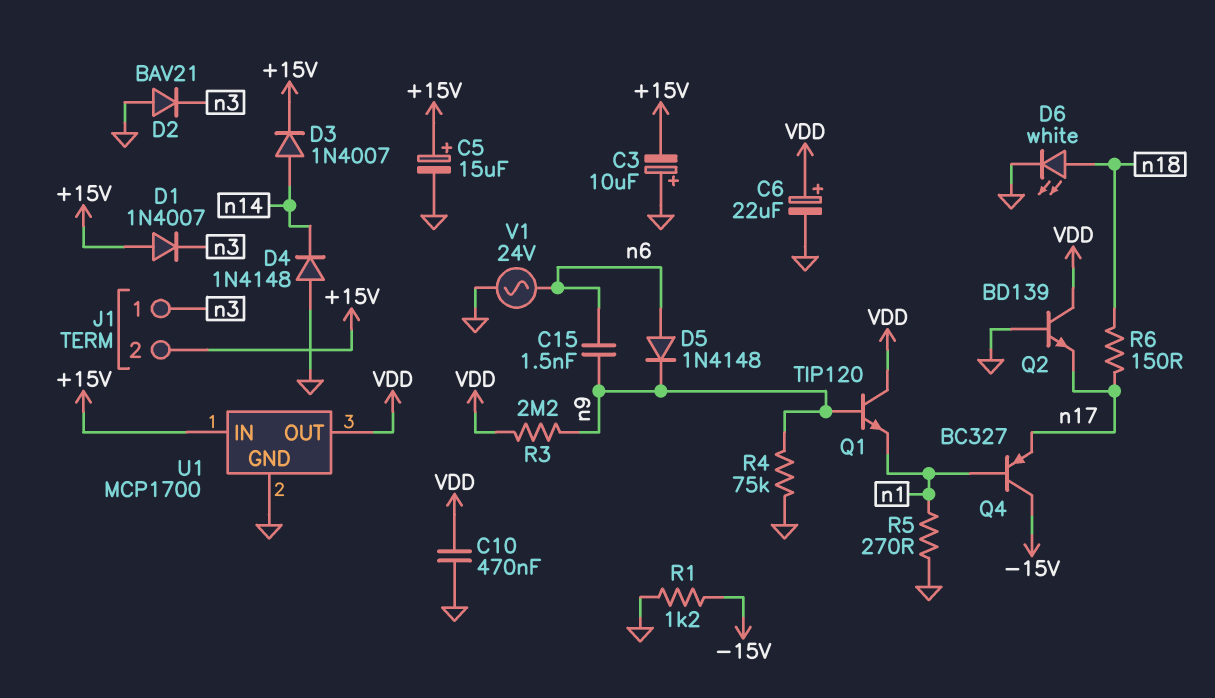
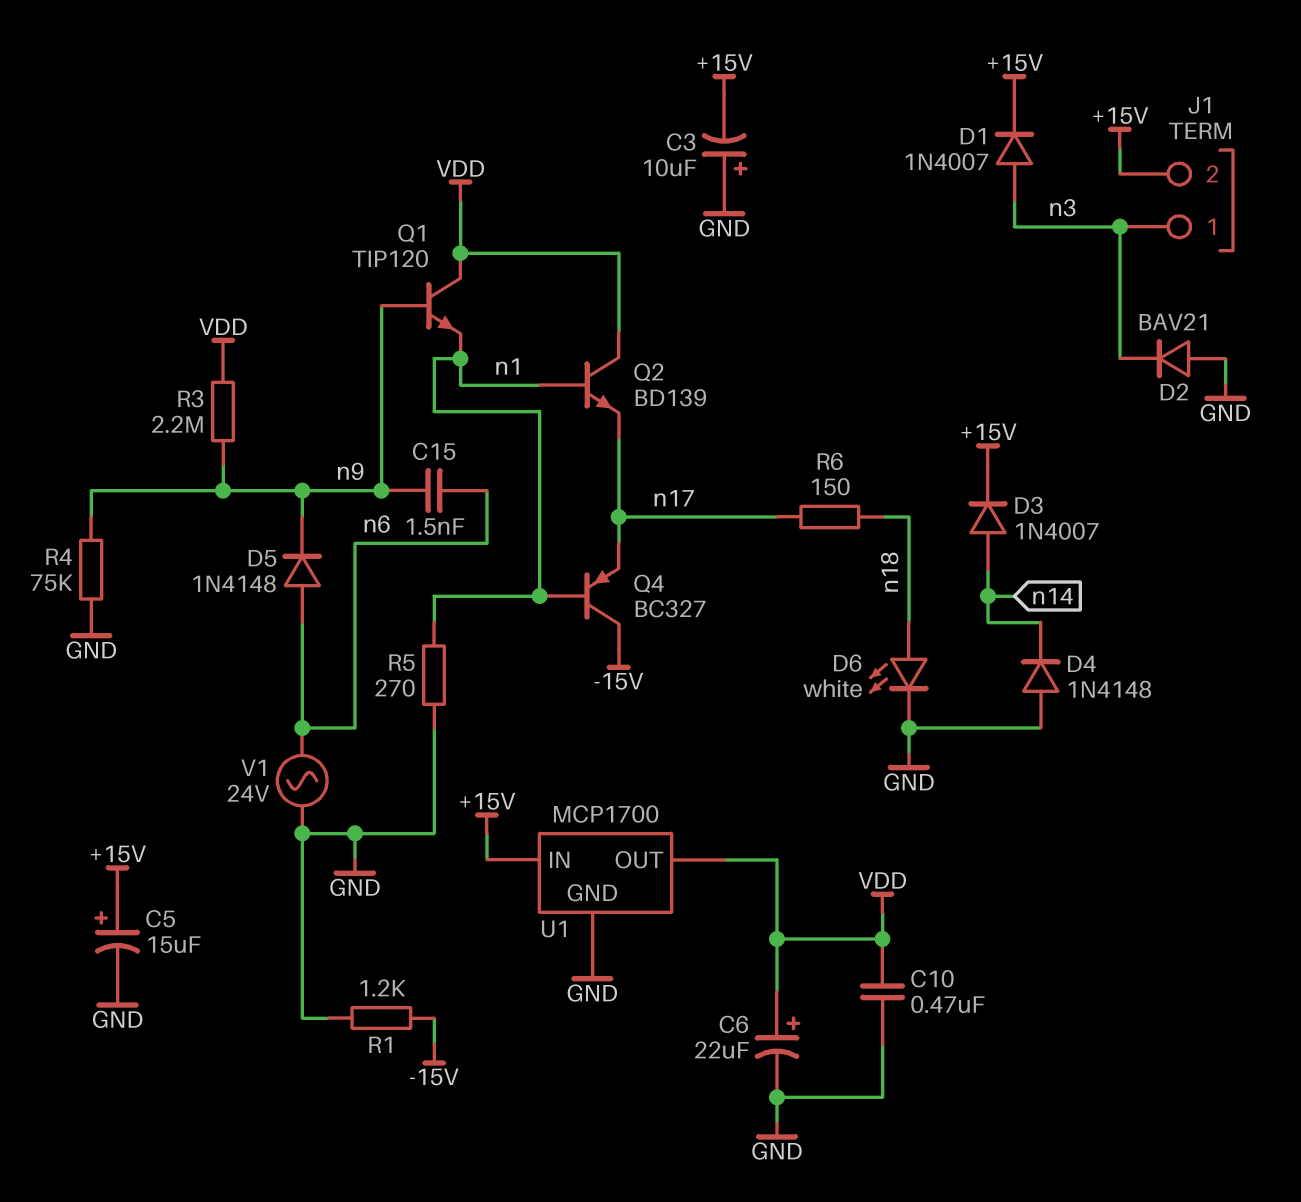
D1: diode 1N4007 (A +15V, K n3) -> diode 1N4007 (A n3, K +15V)
Q2: NPN BD139 (B GND, C VDD, E n17) -> NPN BD139 (B n1, C VDD, E n17)

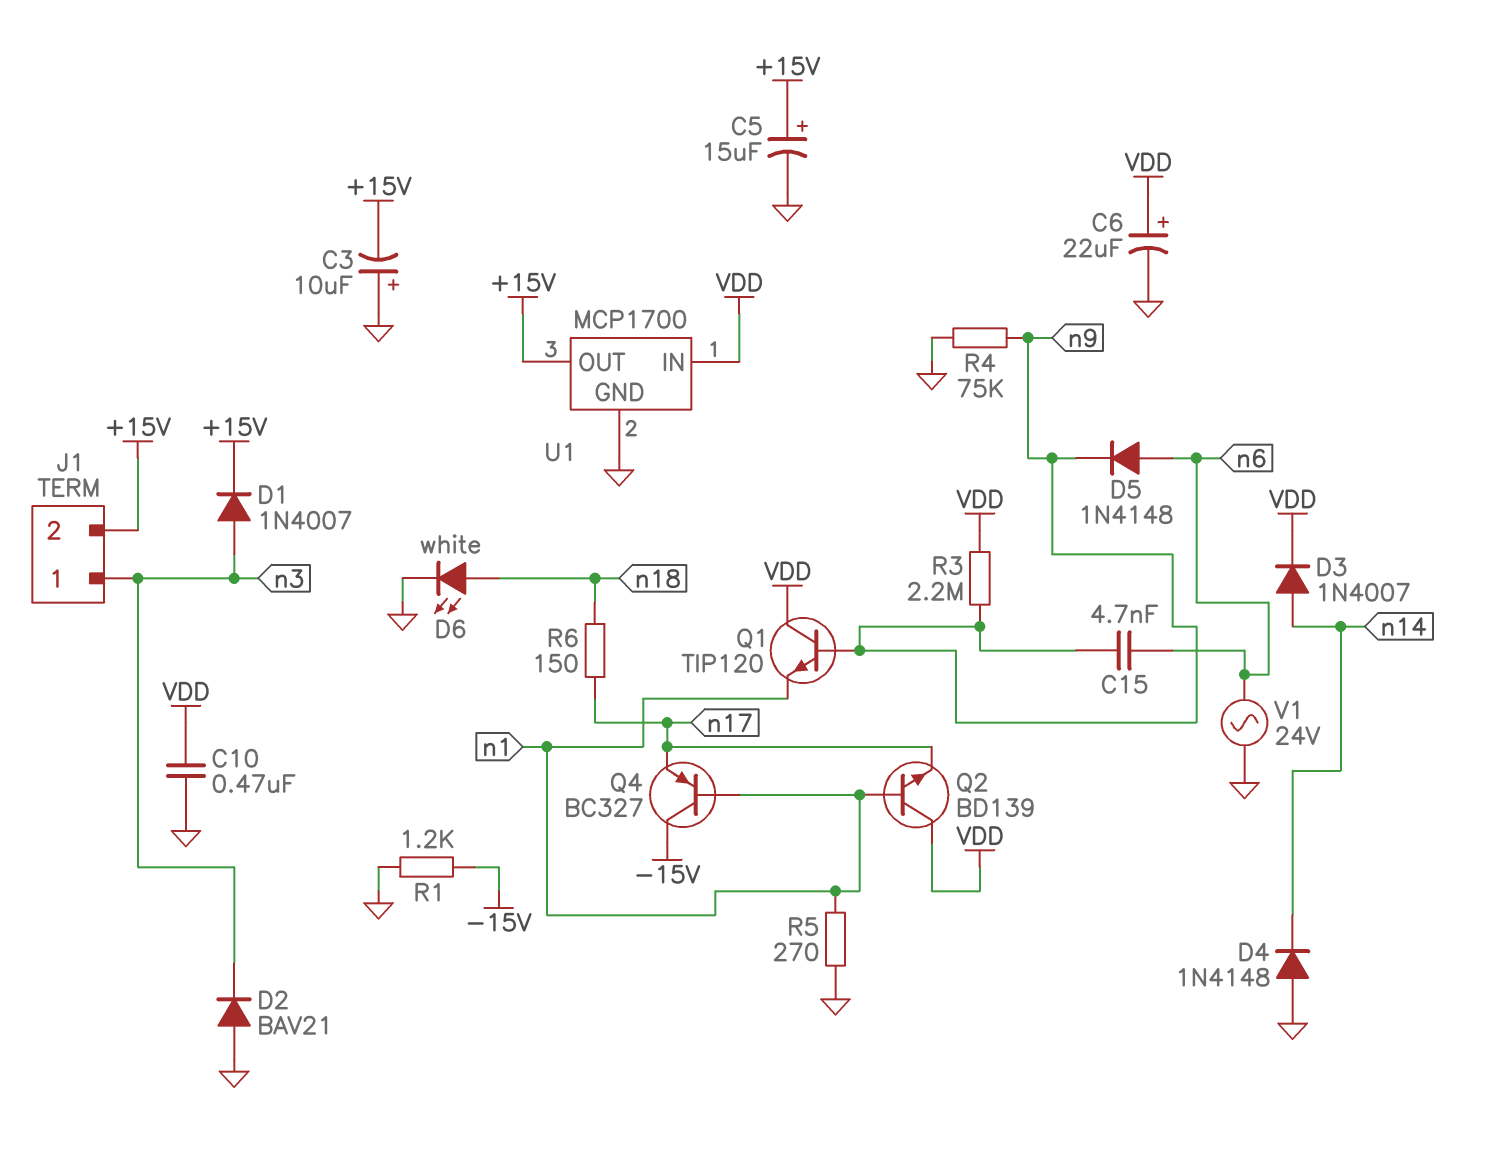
C15: 1.5nF (n6, n9) -> 4.7nF (n6, n9)
D3: diode 1N4007 (A n14, K +15V) -> diode 1N4007 (A n14, K VDD)
U1 pin IN: +15V -> VDD
U1 pin OUT: VDD -> +15V

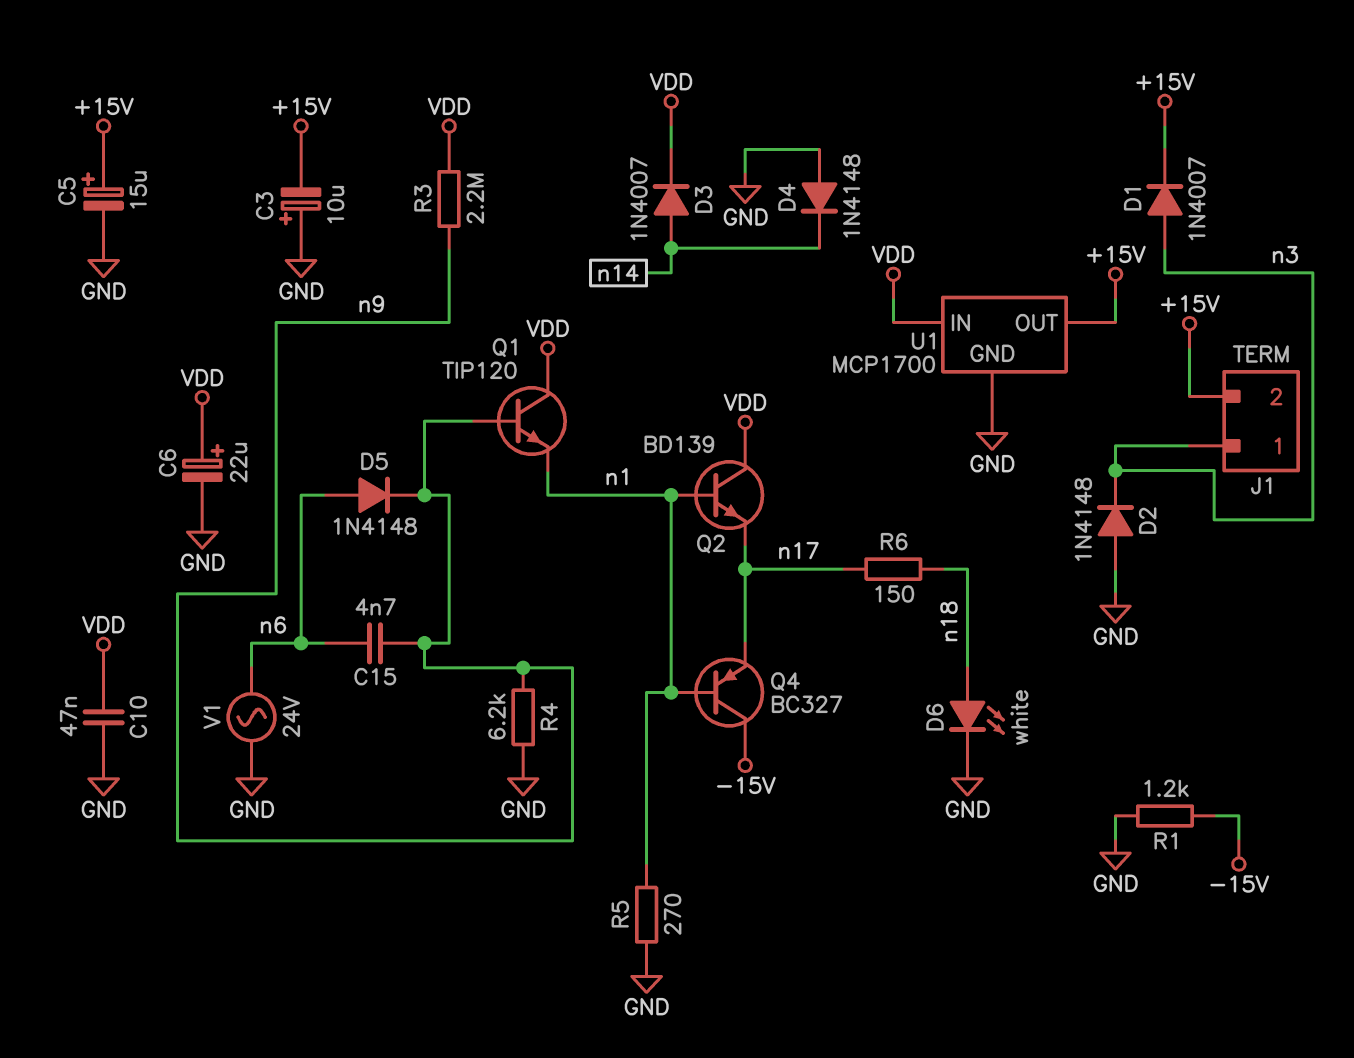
C10: 470nF (GND, VDD) -> 47nF (GND, VDD)
D2: diode BAV21 (A GND, K n3) -> diode 1N4148 (A GND, K n3)
R4: 75k (GND, n9) -> 6.2k (GND, n9)

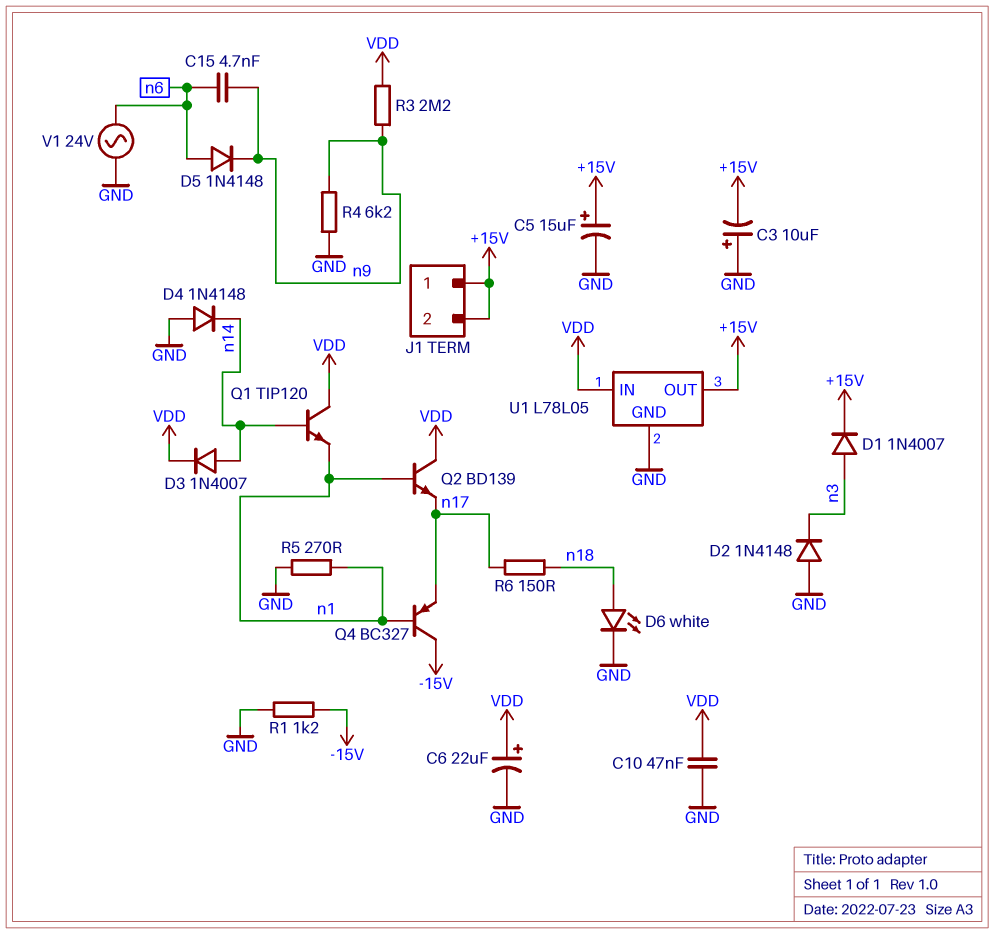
J1 pin 1: n3 -> +15V
Q1: NPN TIP120 (B n9, C VDD, E n1) -> NPN TIP120 (B n14, C VDD, E n1)
U1: MCP1700 -> L78L05

